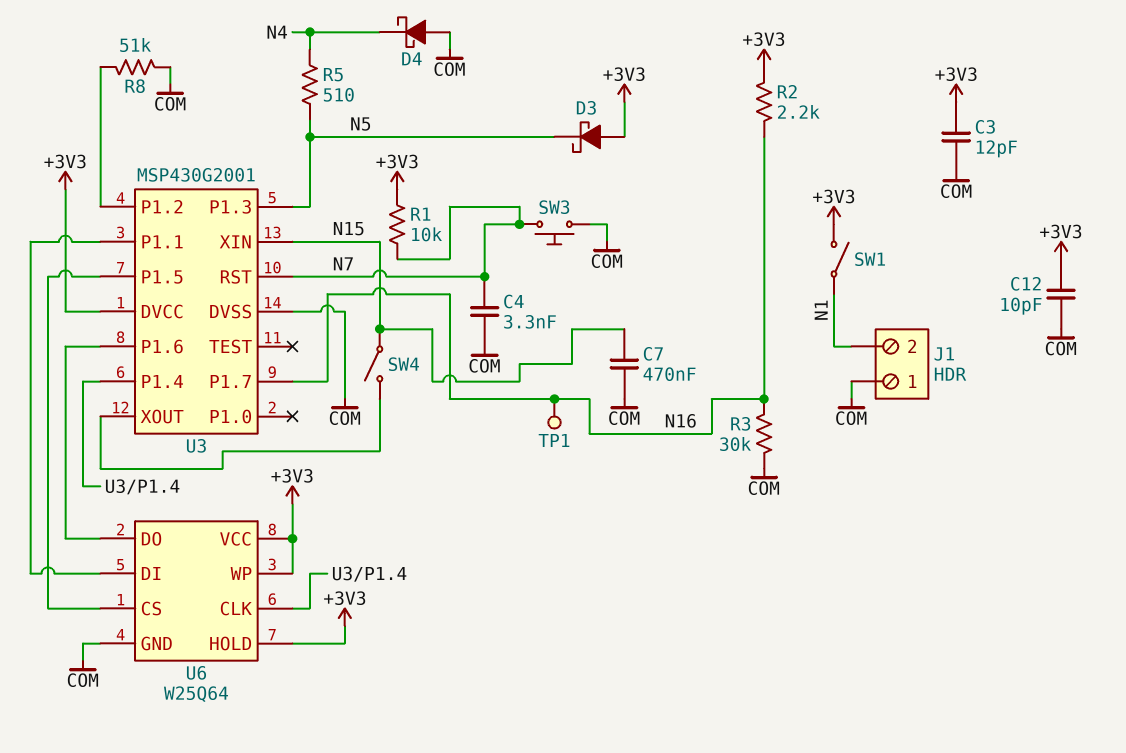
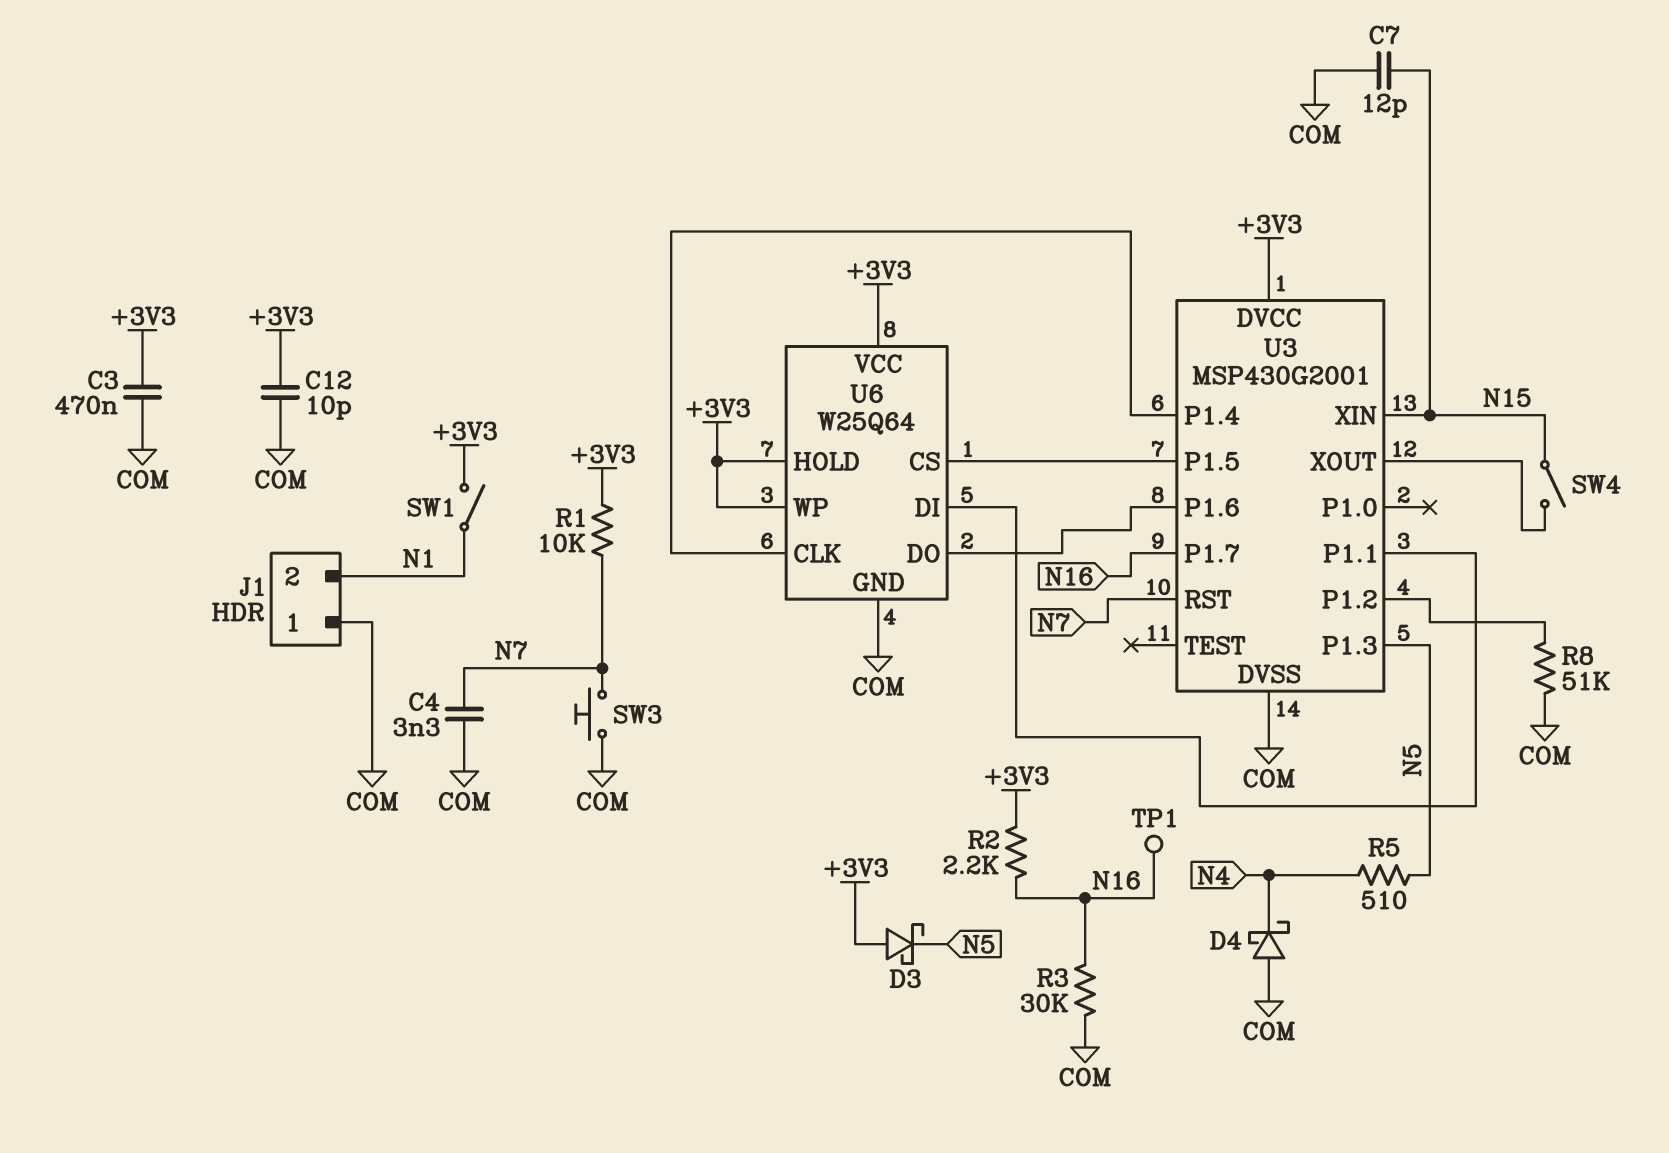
C3: 12pF (+3V3, COM) -> 470nF (+3V3, COM)
C7: 470nF (COM, N15) -> 12pF (COM, N15)

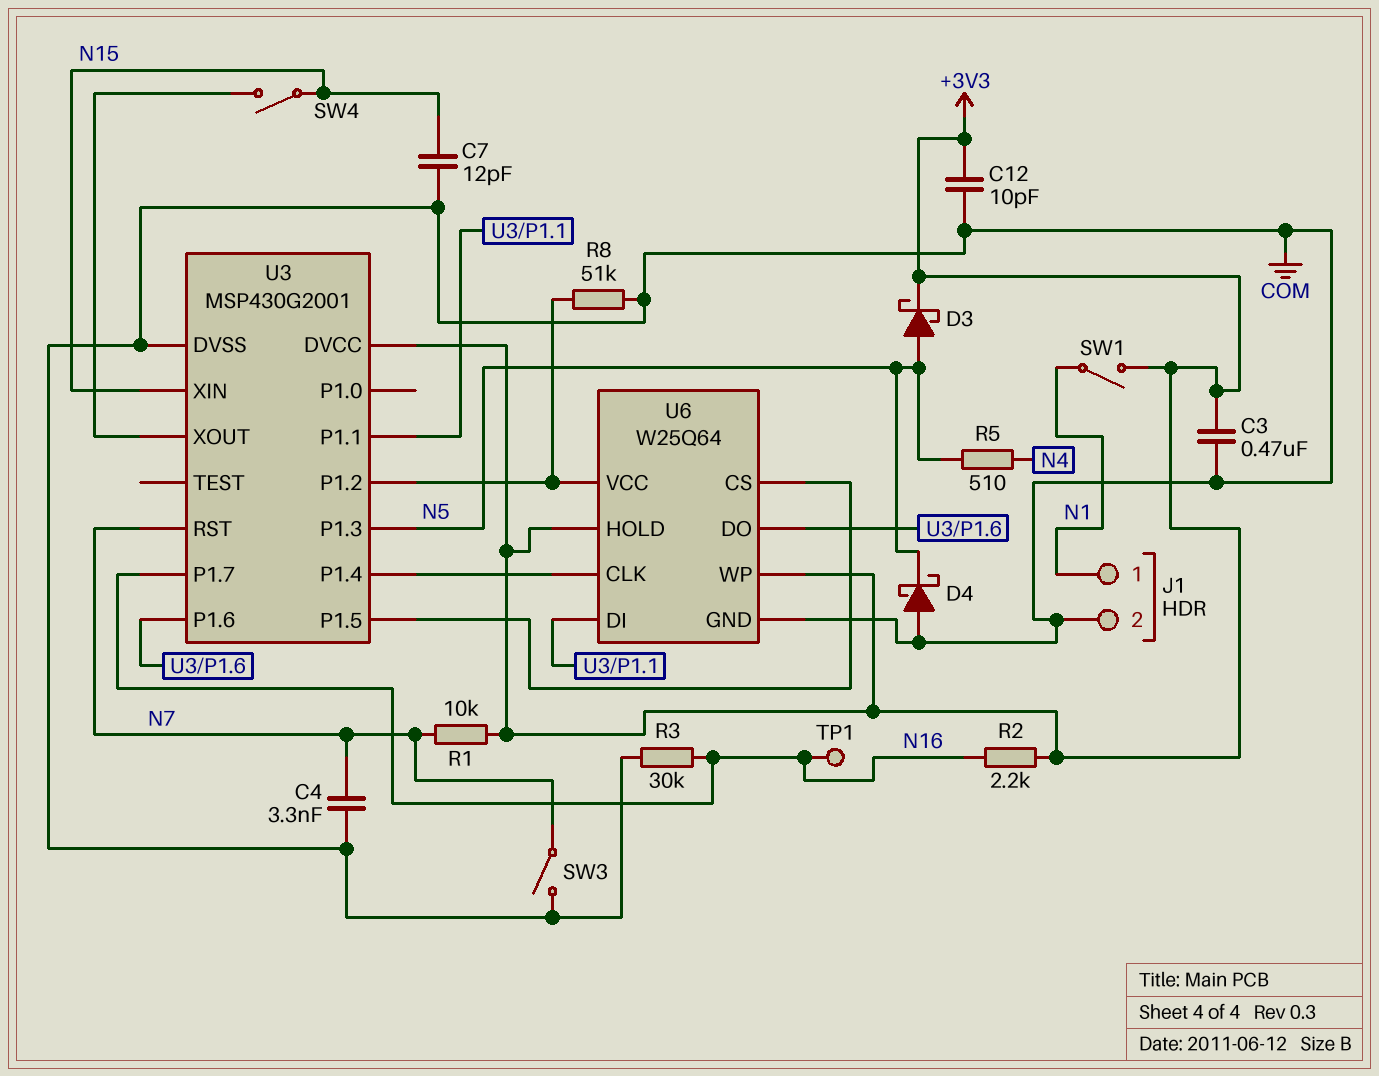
D3: schottky (A +3V3, K N5) -> schottky (A N5, K +3V3)
D4: schottky (A COM, K N4) -> schottky (A COM, K N5)
J1 pin 1: COM -> N1
J1 pin 2: N1 -> COM
SW3: button (COM, N7) -> switch (COM, N7)
U6 pin VCC: +3V3 -> U3/P1.2

